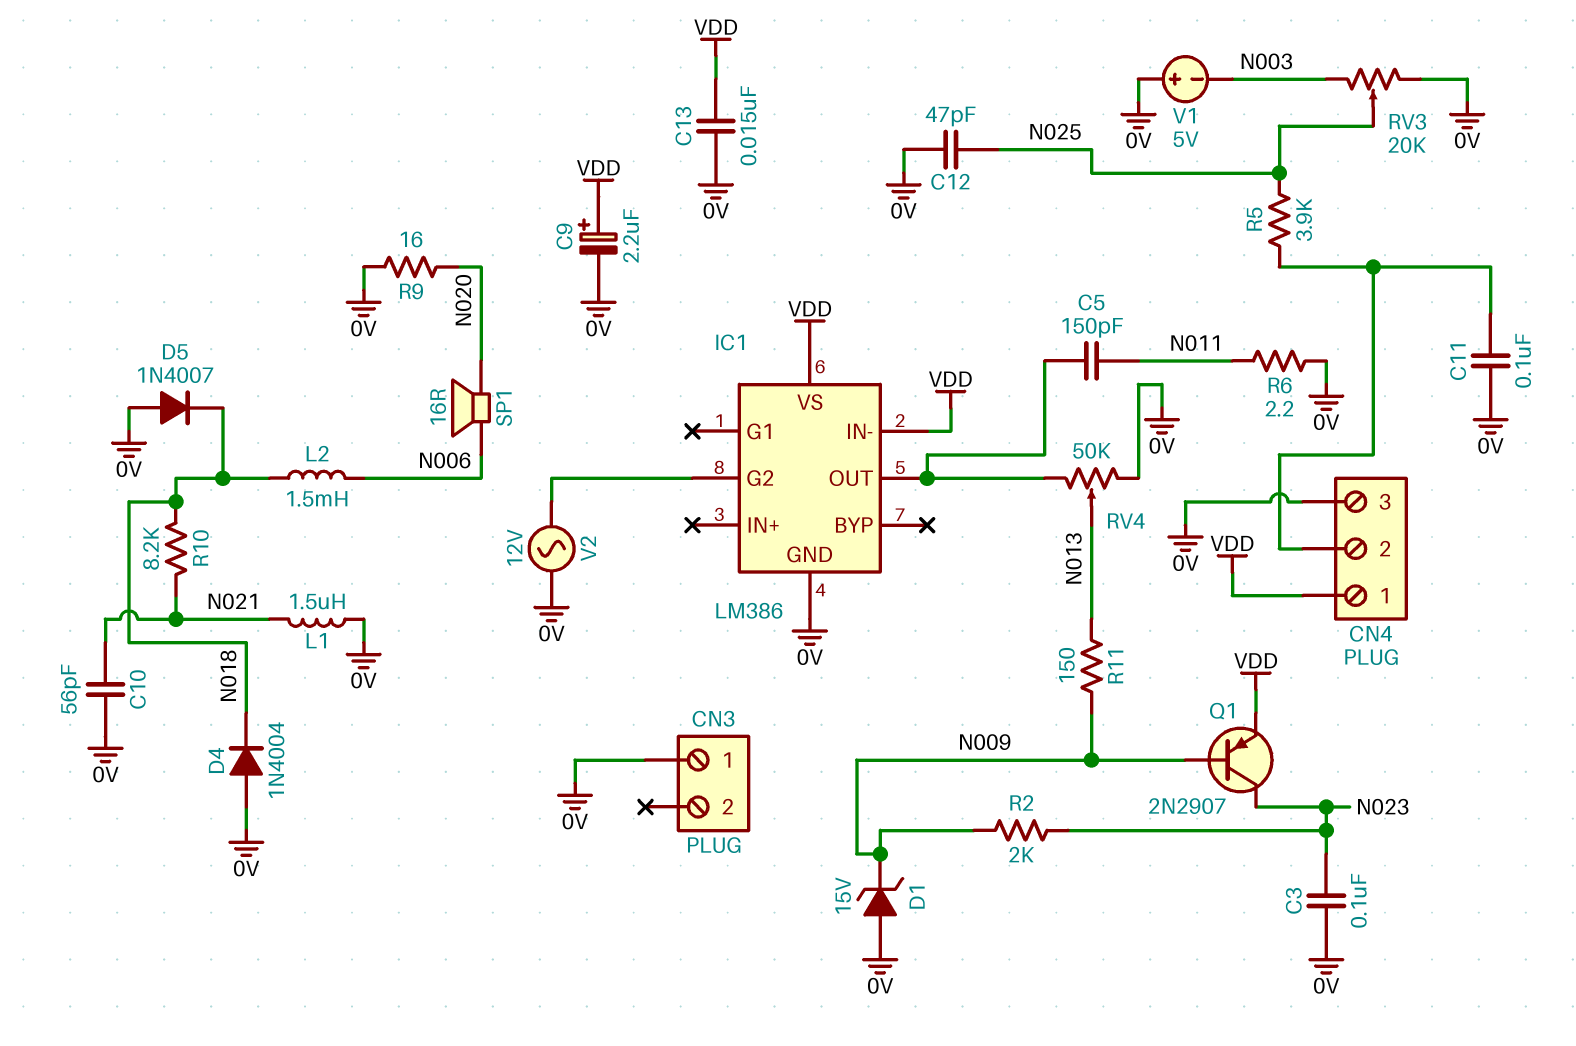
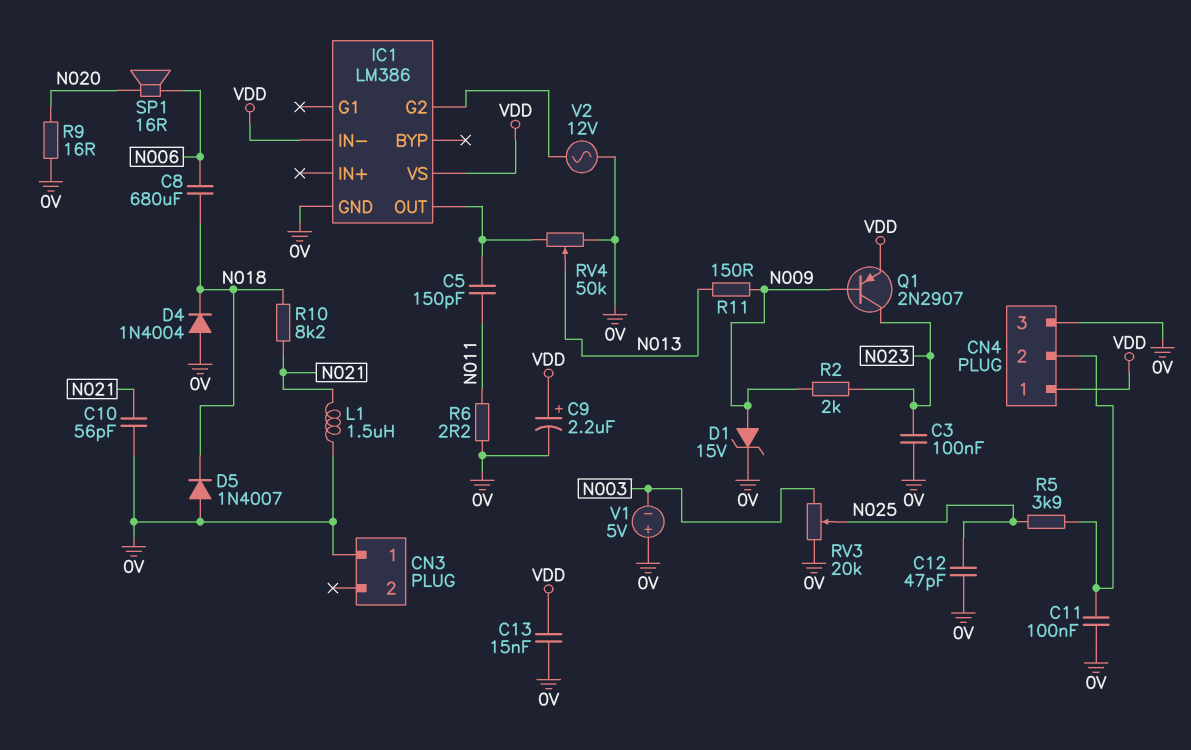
C8: none -> 680uF (N006, N018)
D1: zener 15V (A 0V, K N009) -> zener 15V (A N009, K 0V)
L2: 1.5mH (N006, N018) -> none

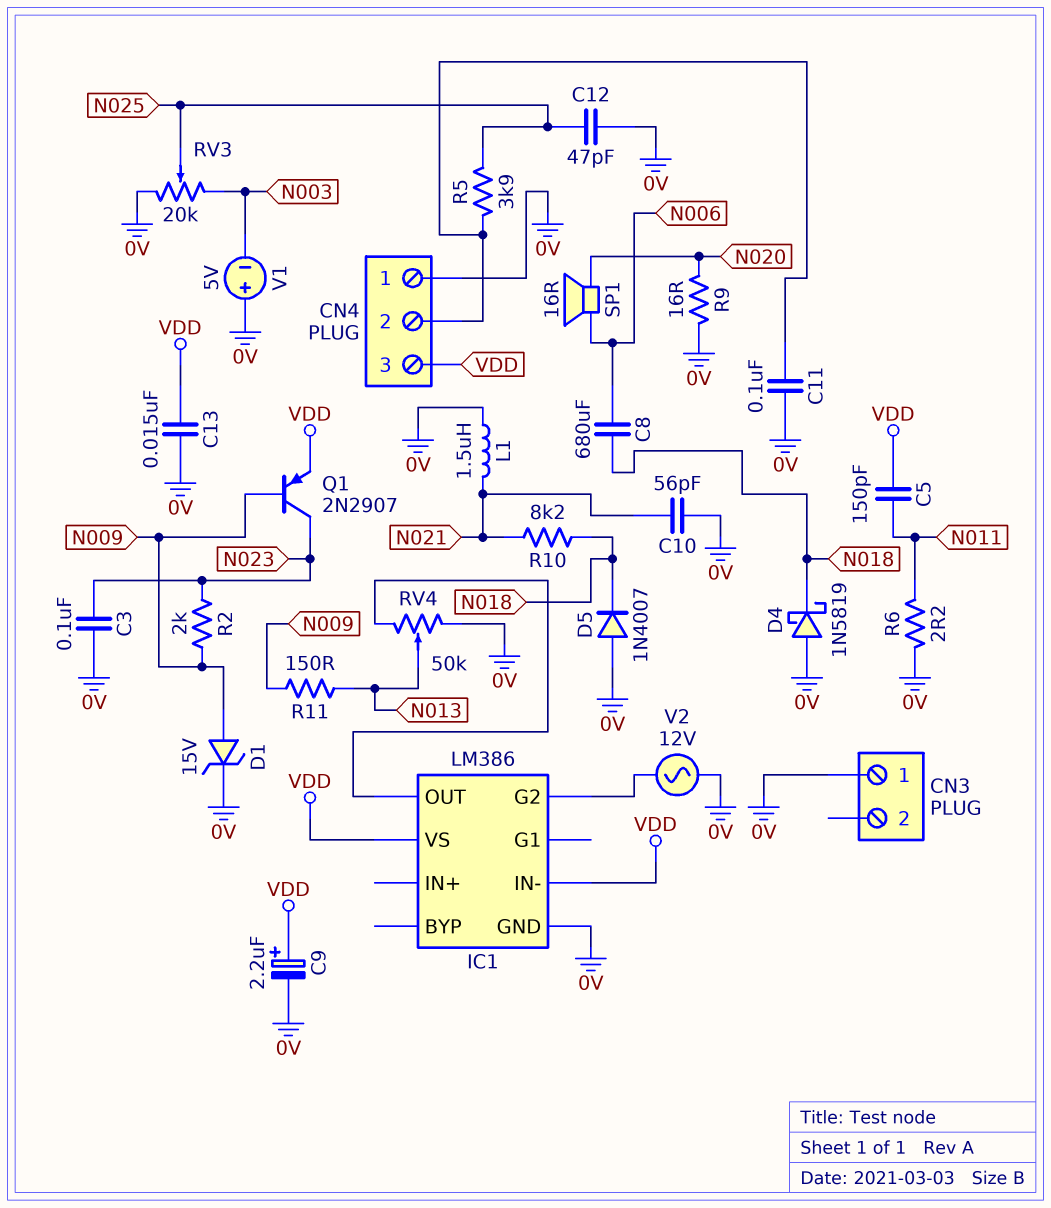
C5: 150pF (IC1/OUT, N011) -> 150pF (N011, VDD)
CN4 pin 1: VDD -> 0V
CN4 pin 3: 0V -> VDD
D4: diode 1N4004 (A 0V, K N018) -> schottky 1N5819 (A 0V, K N018)

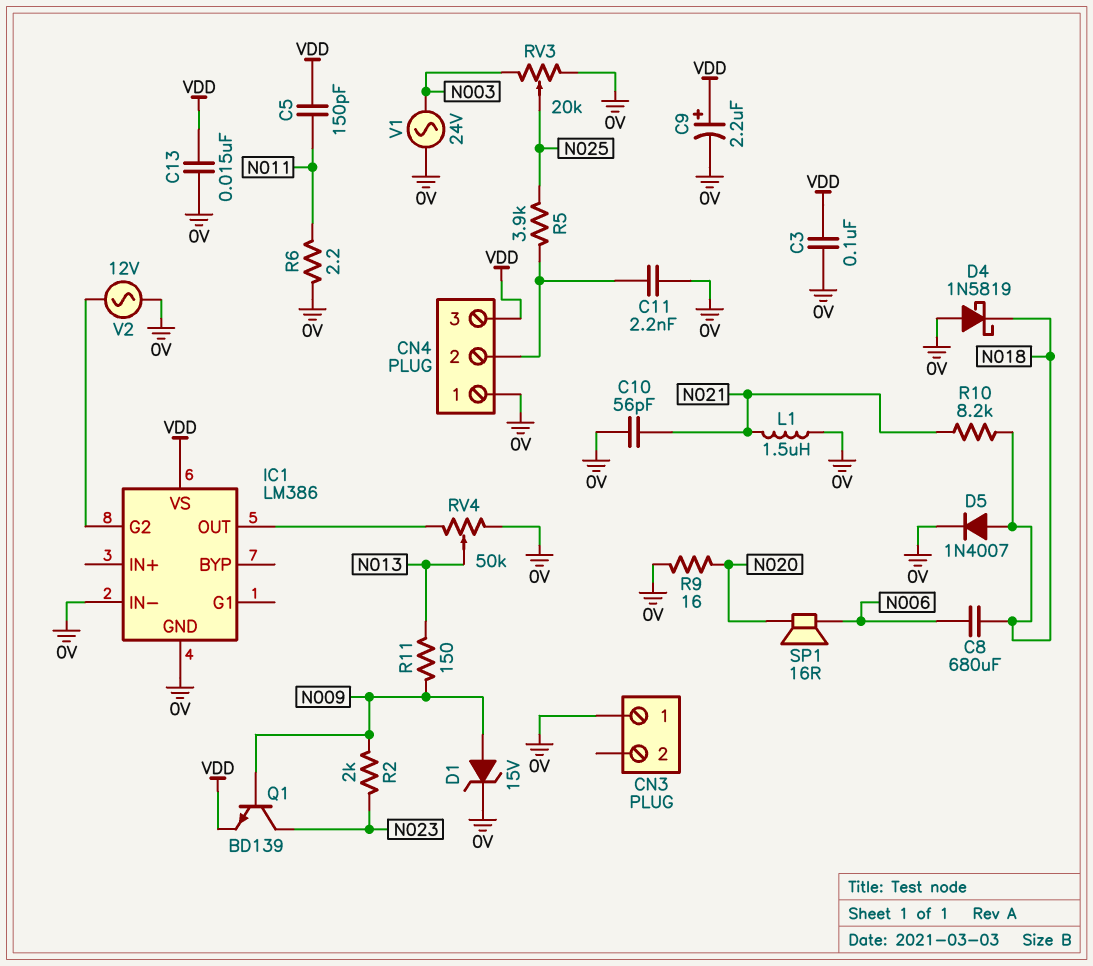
C3: 100nF (0V, N023) -> 100nF (0V, VDD)
C11: 100nF (0V, CN4/2) -> 2.2nF (0V, CN4/2)
C12: 47pF (0V, N025) -> none
D5: diode 1N4007 (A 0V, K N018) -> diode 1N4007 (A N018, K 0V)
IC1 pin IN-: VDD -> 0V
Q1: PNP 2N2907 (B N009, C N023, E VDD) -> NPN BD139 (B N009, C N023, E VDD)
V1: 5V (plus 0V, minus N003) -> AC 24V (0V, N003)

